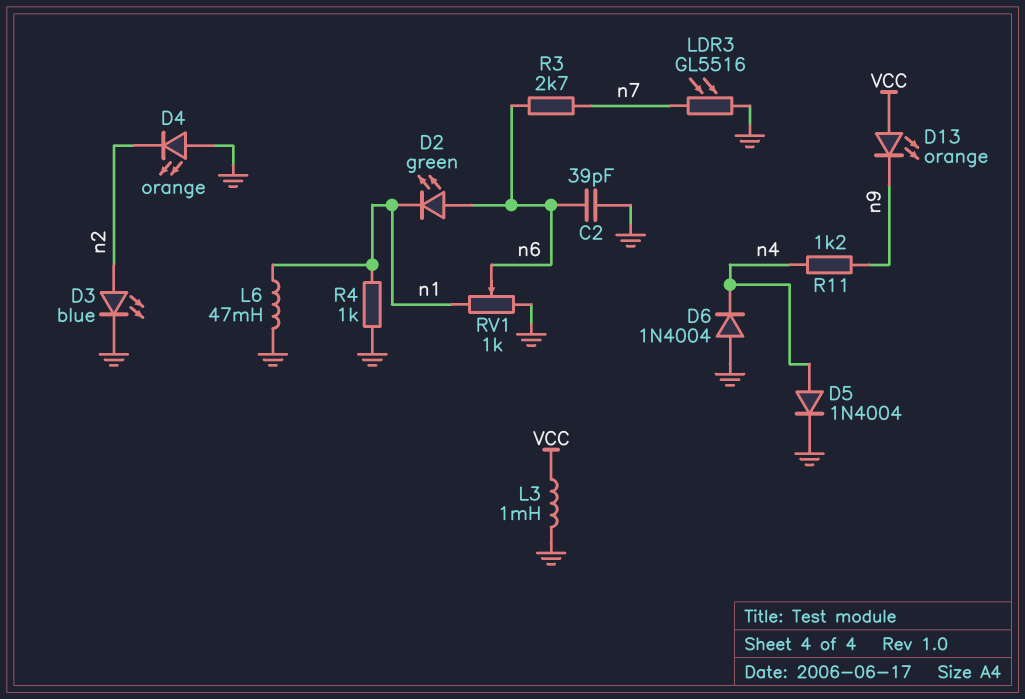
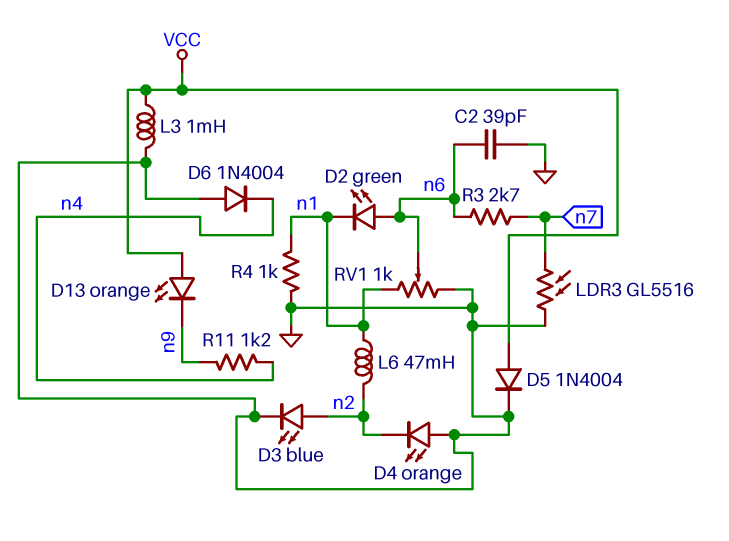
D5: diode 1N4004 (A n4, K GND) -> diode 1N4004 (A VCC, K GND)
L6: 47mH (GND, n1) -> 47mH (n1, n2)

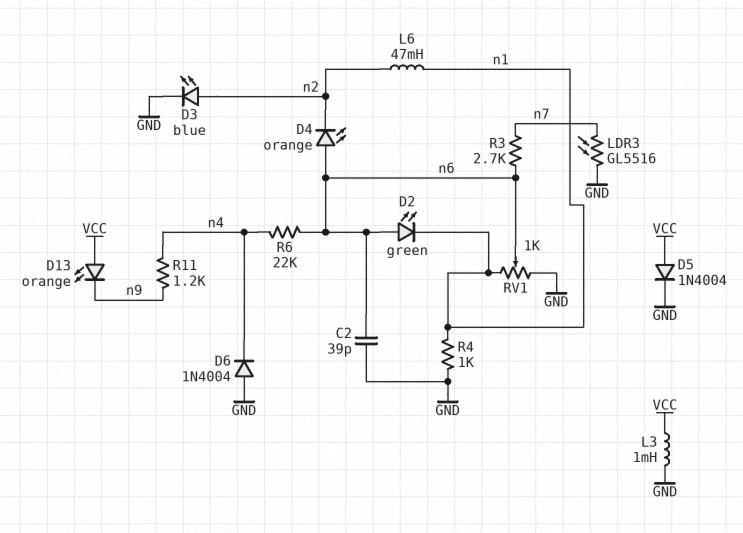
D4: LED orange (A GND, K n2) -> LED orange (A n6, K n2)
R6: none -> 22k (n4, n6)

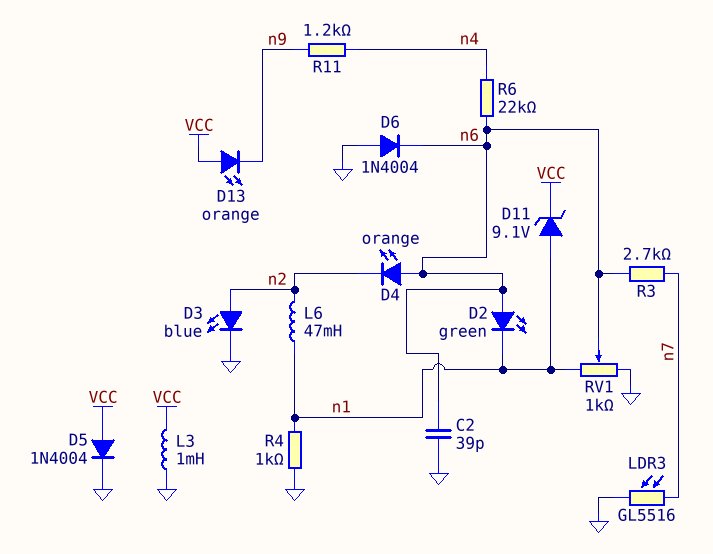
D6: diode 1N4004 (A GND, K n4) -> diode 1N4004 (A GND, K n6)
D11: none -> zener 9.1V (A n1, K VCC)

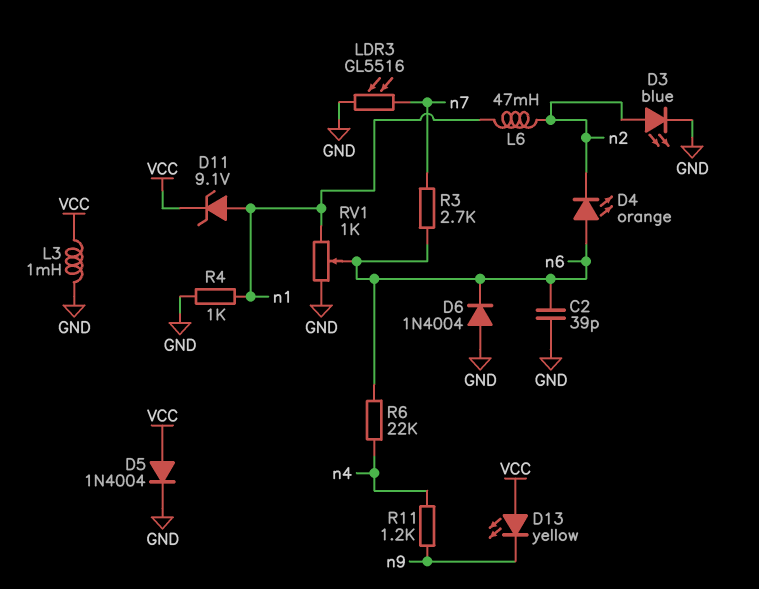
D2: LED green (A n6, K n1) -> none
D13: LED orange (A VCC, K n9) -> LED yellow (A VCC, K n9)

